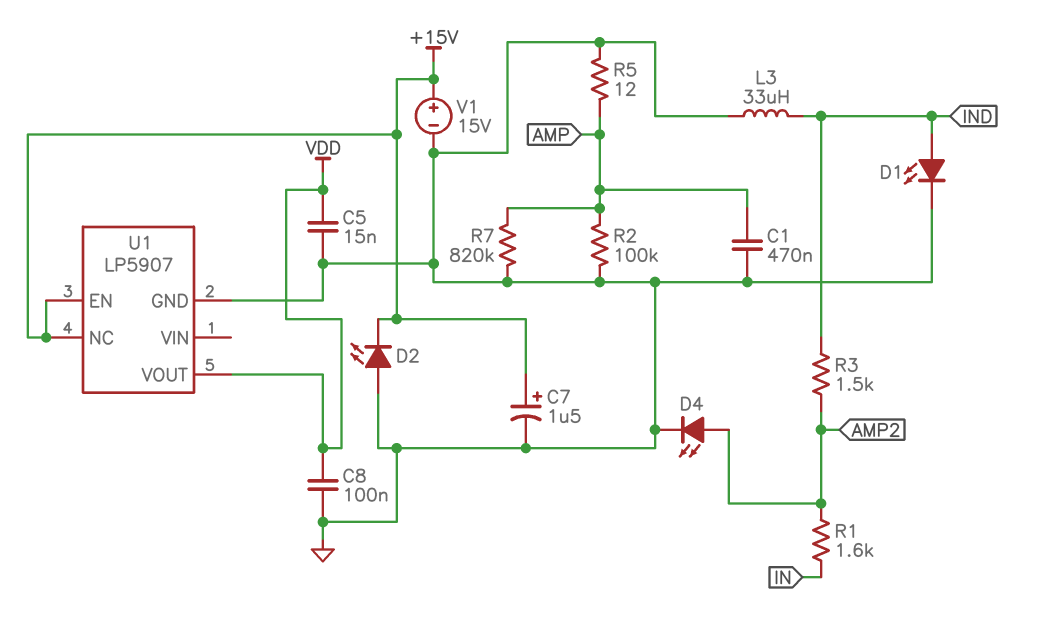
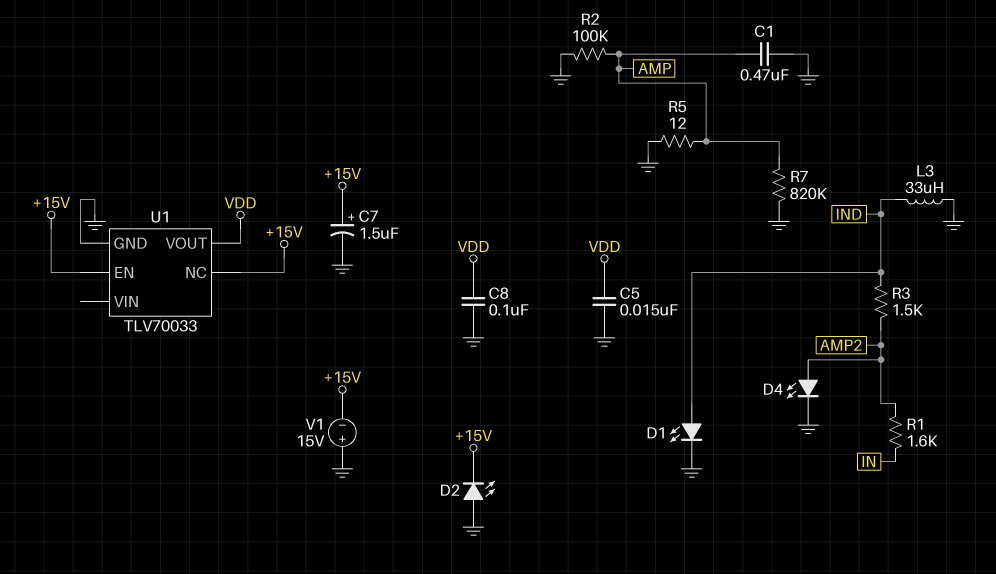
U1: LP5907 -> TLV70033
V1: 15V (plus +15V, minus GND) -> 15V (plus GND, minus +15V)

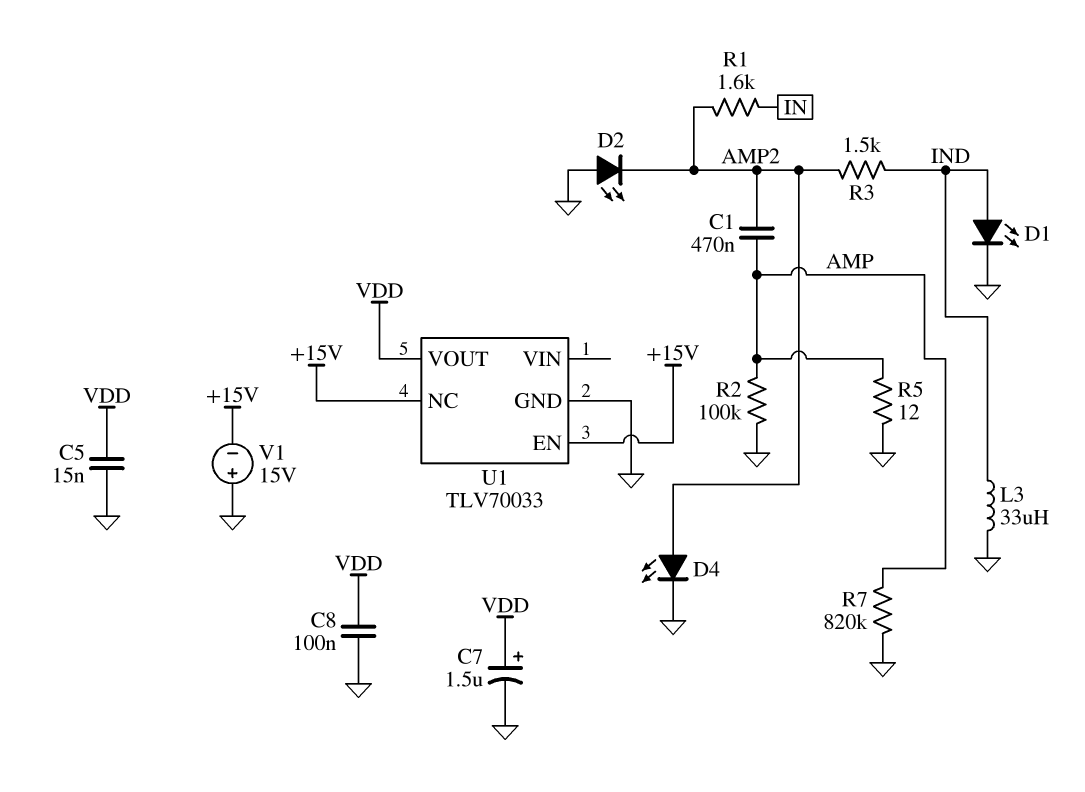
C1: 470nF (AMP, GND) -> 470nF (AMP, AMP2)
C7: 1.5uF (plus +15V, minus GND) -> 1.5uF (plus VDD, minus GND)
D2: LED (A GND, K +15V) -> LED (A GND, K AMP2)

